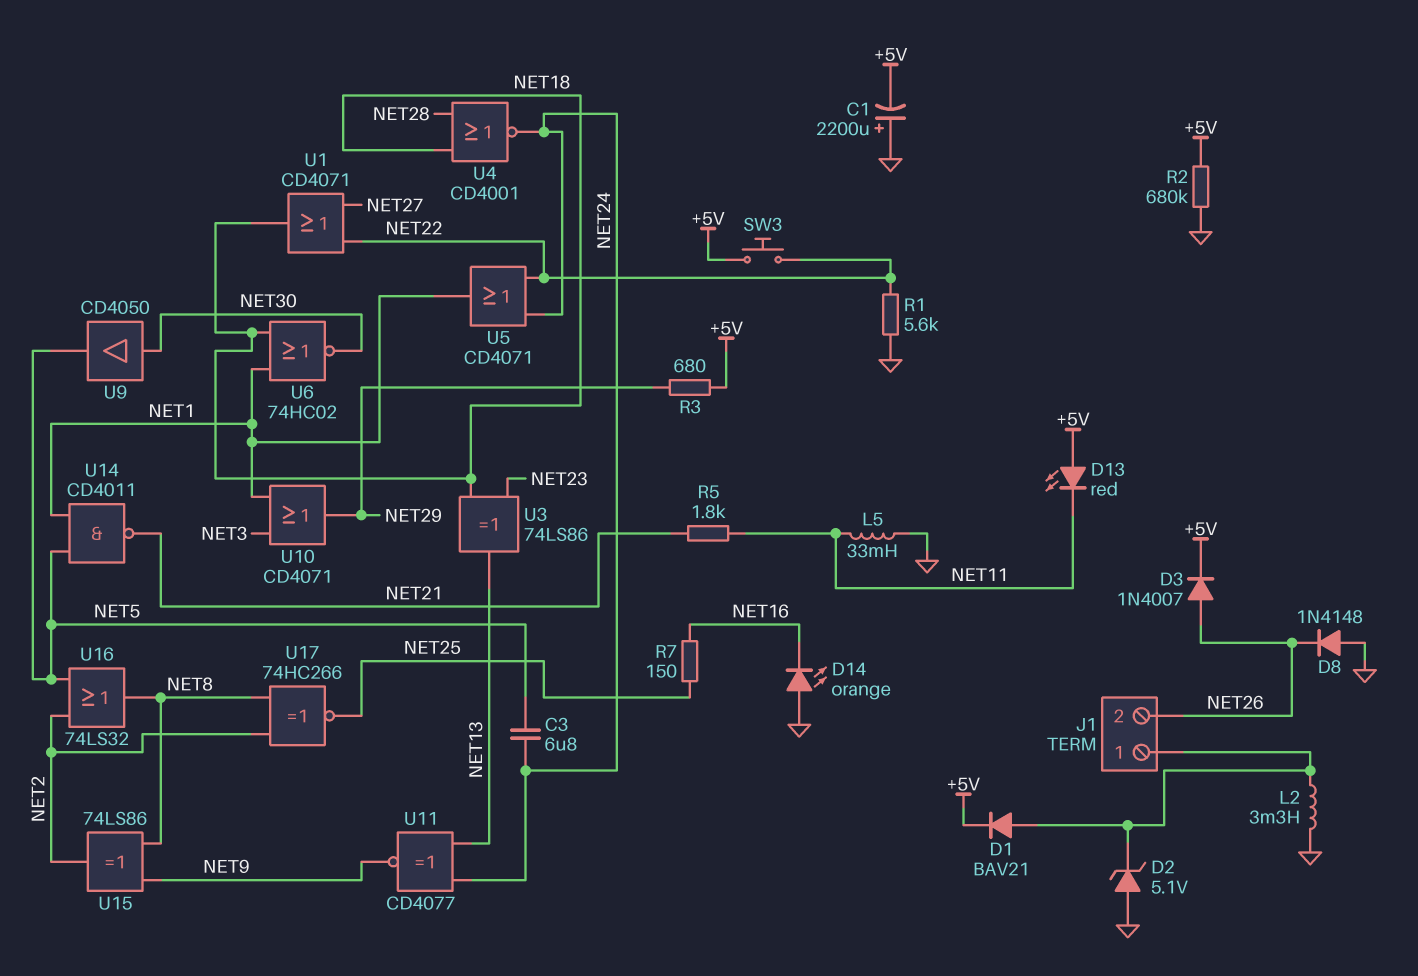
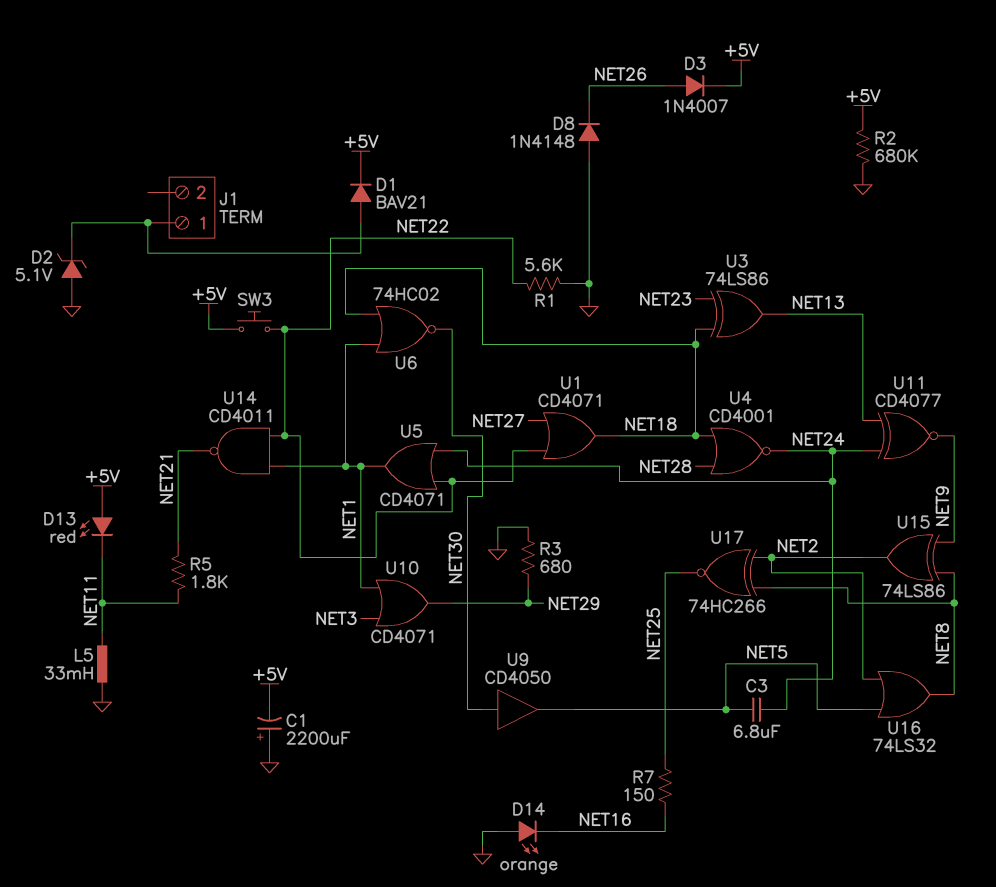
J1 pin 2: NET26 -> none
L2: 3.3mH (GND, J1/1) -> none
R3: 680 (+5V, NET29) -> 680 (GND, NET29)
U14: NAND CD4011 (in NET1, in NET5, out NET21) -> NAND CD4011 (in NET1, in NET22, out NET21)

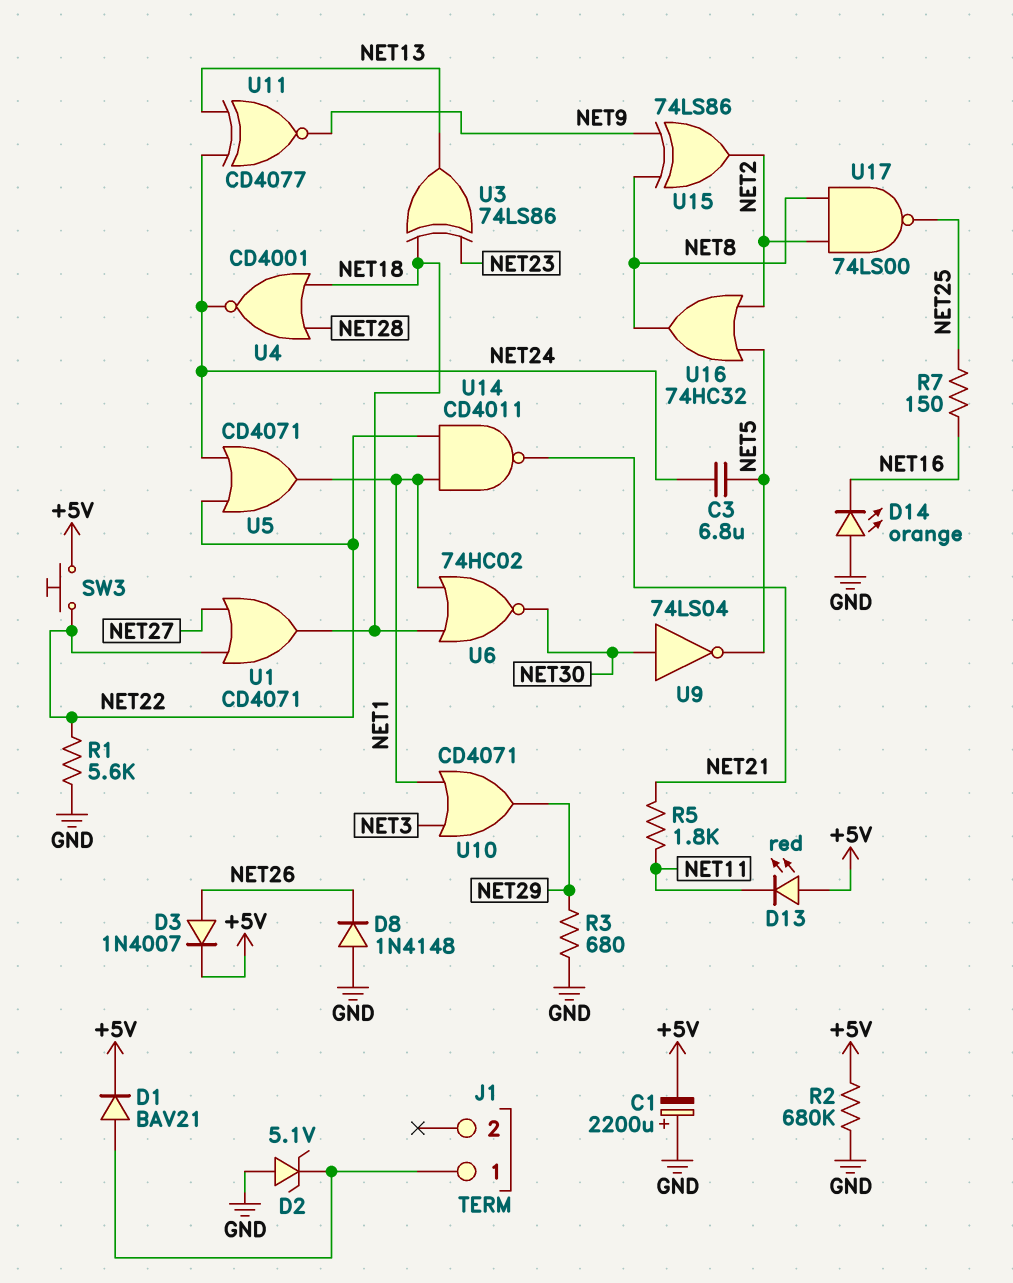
L5: 33mH (GND, NET11) -> none
U9: buffer CD4050 (in NET30, out NET5) -> NOT 74LS04 (in NET30, out NET5)
U16: OR 74LS32 (in NET2, in NET5, out NET8) -> OR 74HC32 (in NET2, in NET5, out NET8)
U17: XNOR 74HC266 (in NET2, in NET8, out NET25) -> NAND 74LS00 (in NET2, in NET8, out NET25)

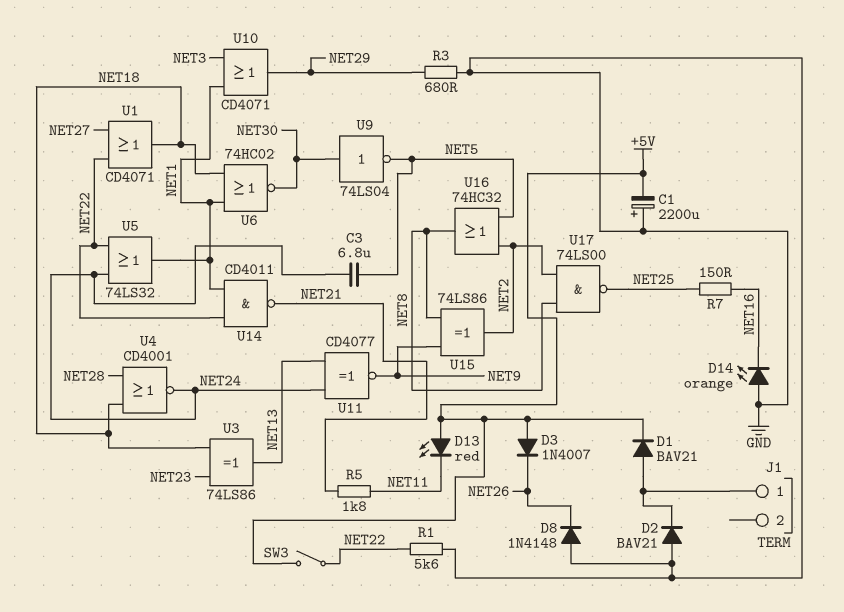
D2: zener 5.1V (A GND, K J1/1) -> diode BAV21 (A GND, K J1/1)
D3: diode 1N4007 (A NET26, K +5V) -> diode 1N4007 (A +5V, K NET26)
R2: 680k (+5V, GND) -> none
SW3: button (+5V, NET22) -> switch (+5V, NET22)
U5: OR CD4071 (in NET22, in NET24, out NET1) -> OR 74LS32 (in NET22, in NET24, out NET1)

